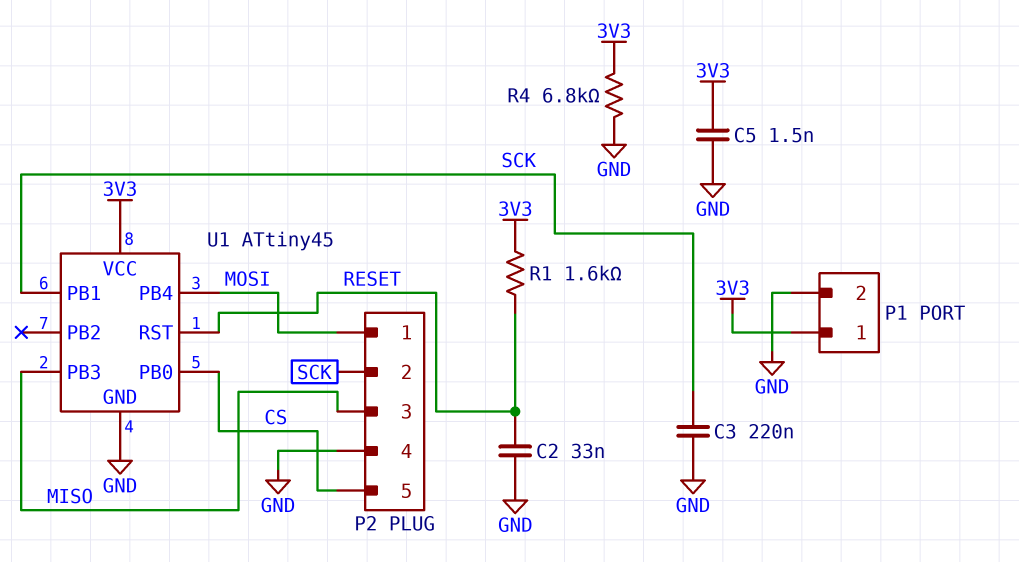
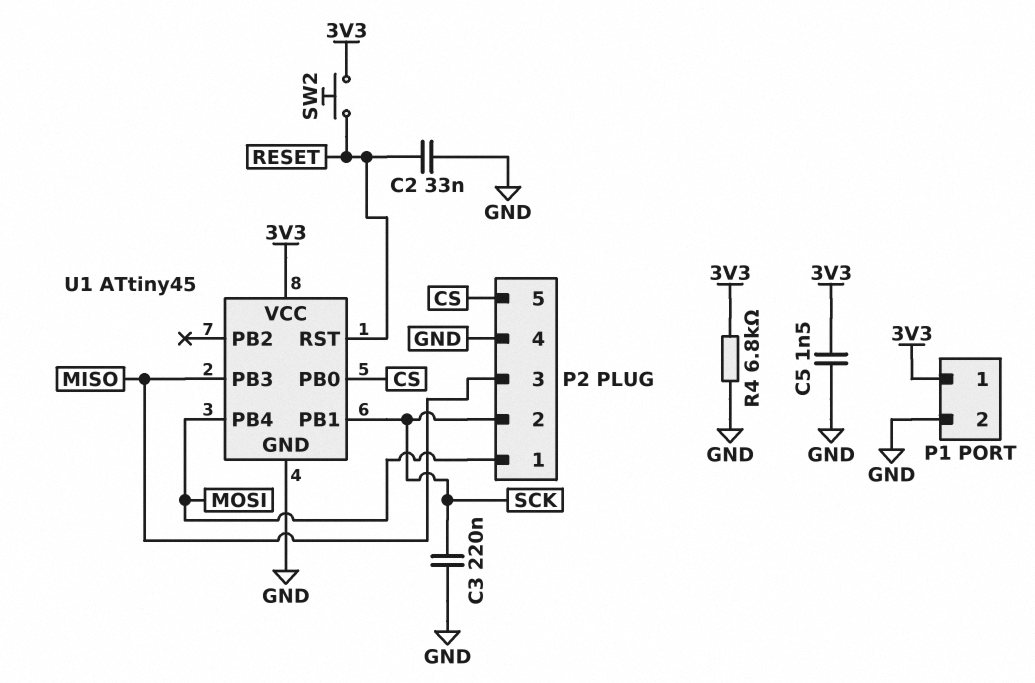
R1: 1.6k (3V3, RESET) -> none
SW2: none -> button (3V3, RESET)

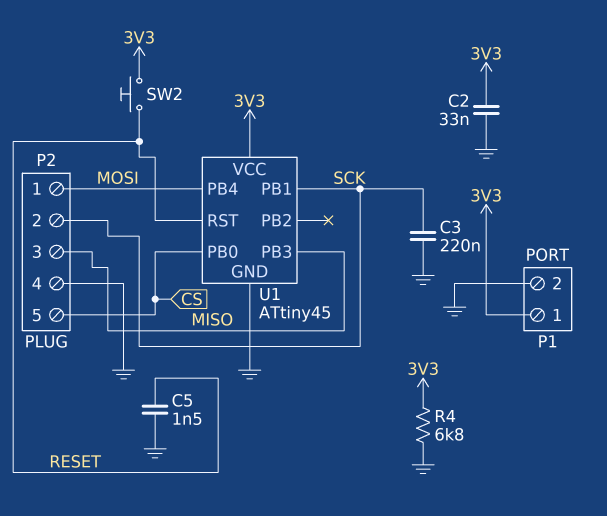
C2: 33nF (GND, RESET) -> 33nF (3V3, GND)
C5: 1.5nF (3V3, GND) -> 1.5nF (GND, RESET)

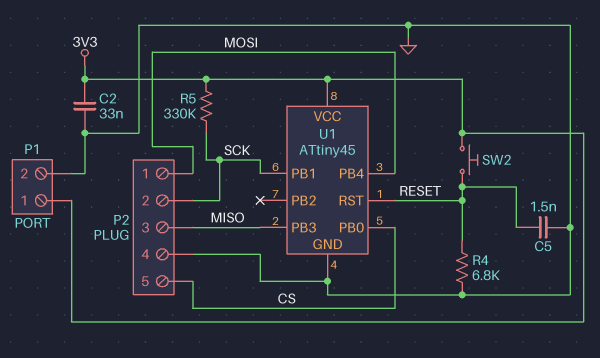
C3: 220nF (GND, SCK) -> none
R4: 6.8k (3V3, GND) -> 6.8k (GND, RESET)
R5: none -> 330k (3V3, SCK)

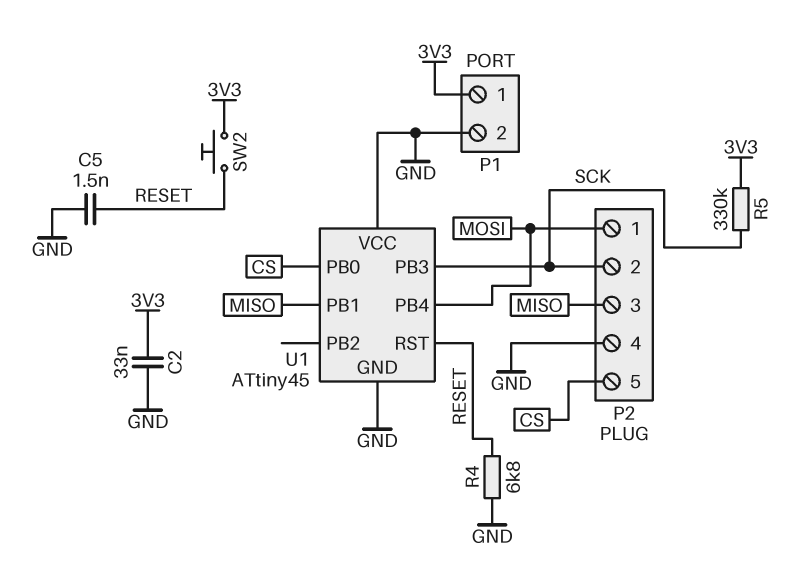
U1 pin PB1: SCK -> MISO
U1 pin PB3: MISO -> SCK
U1 pin VCC: 3V3 -> GND

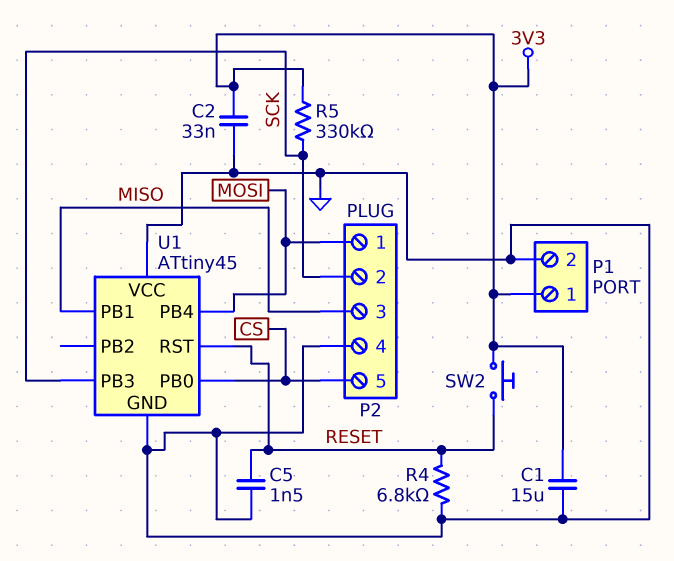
C1: none -> 15uF (3V3, GND)

